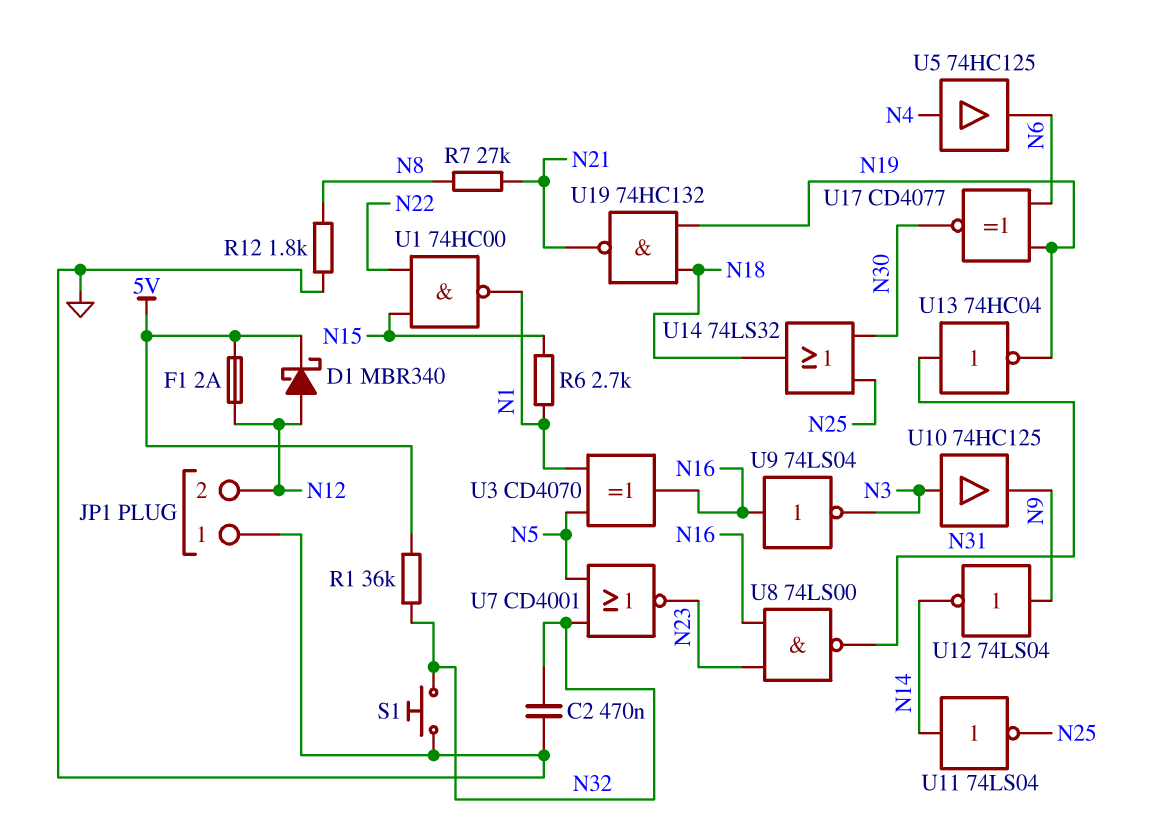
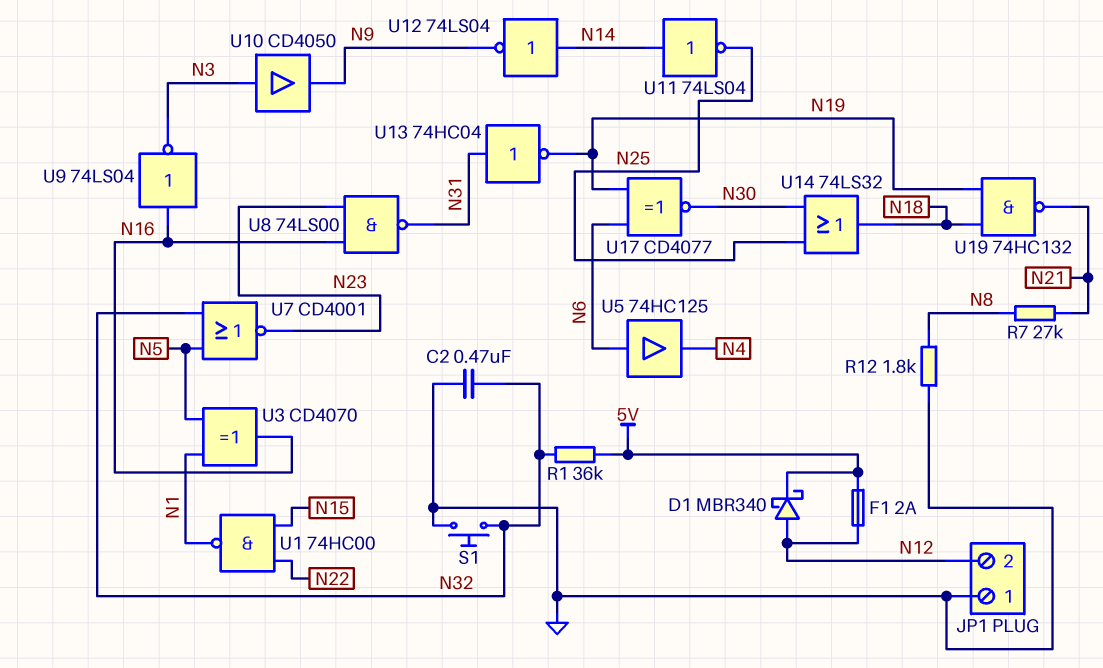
R6: 2.7k (N1, N15) -> none
U5: buffer 74HC125 (in N4, out N6) -> buffer 74HC125 (in N6, out N4)
U10: buffer 74HC125 (in N3, out N9) -> buffer CD4050 (in N3, out N9)
U12: NOT 74LS04 (in N9, out N14) -> NOT 74LS04 (in N14, out N9)

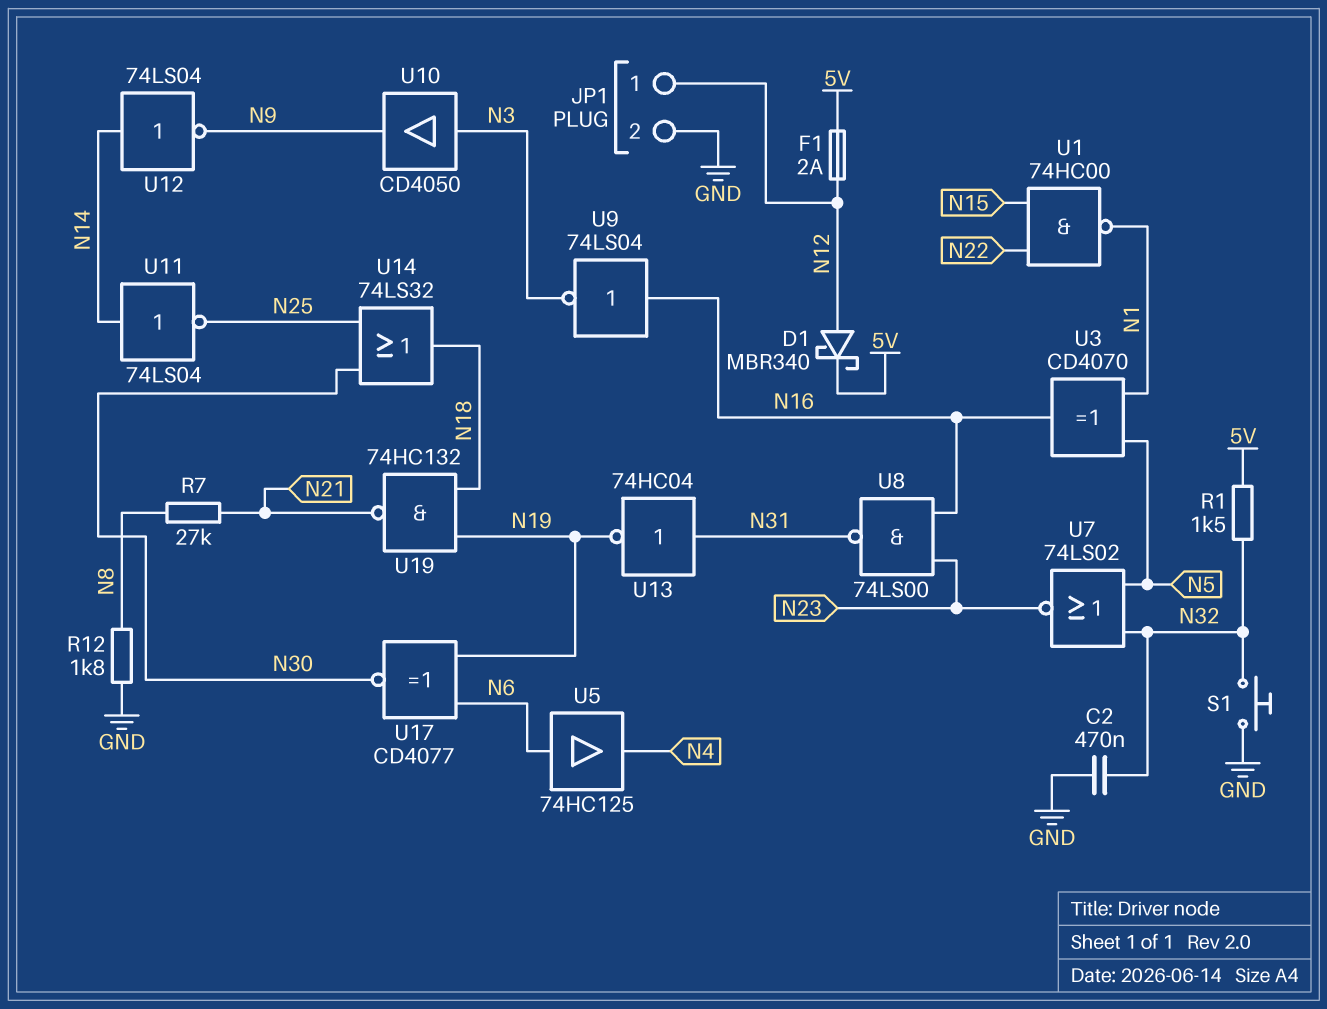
JP1 pin 1: GND -> N12
JP1 pin 2: N12 -> GND
R1: 36k (5V, N32) -> 1.5k (5V, N32)
U7: NOR CD4001 (in N5, in N32, out N23) -> NOR 74LS02 (in N5, in N32, out N23)

